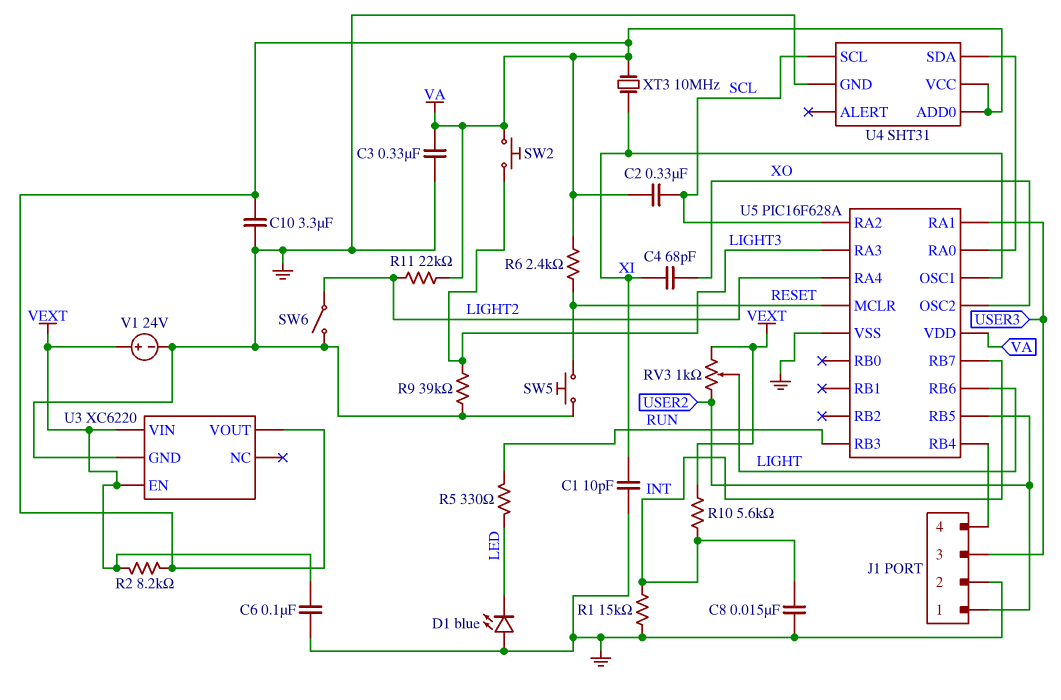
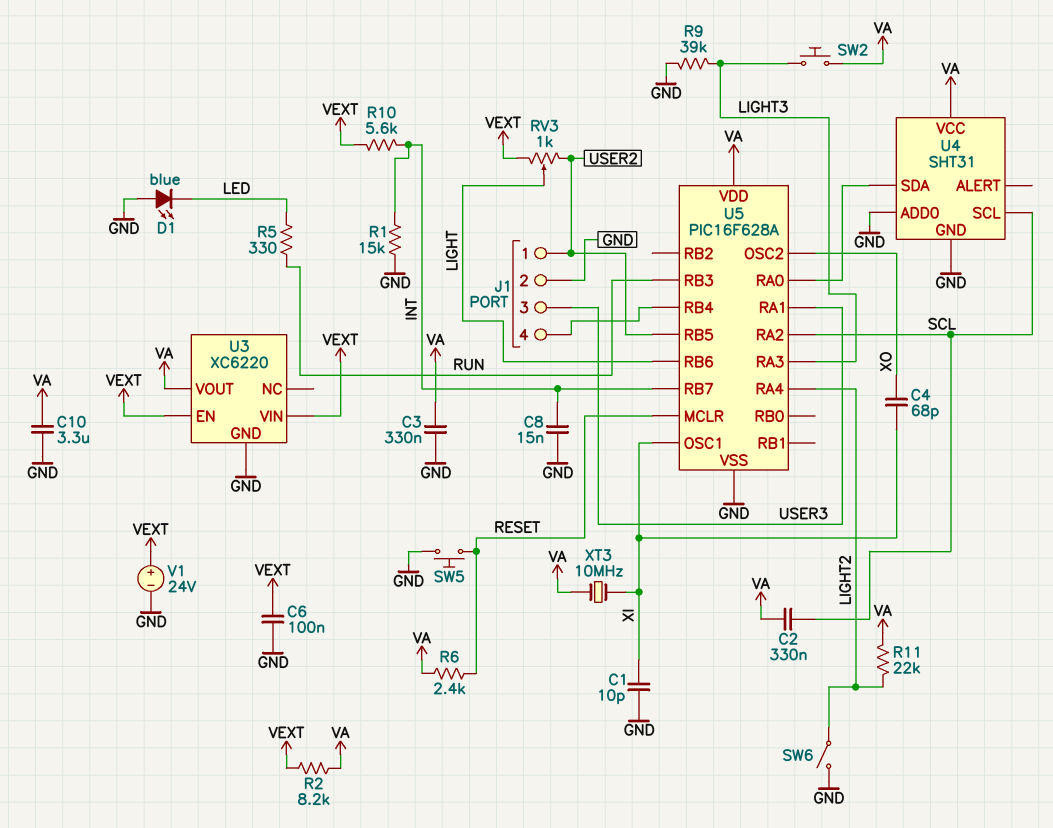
U4 pin ADD0: VA -> GND

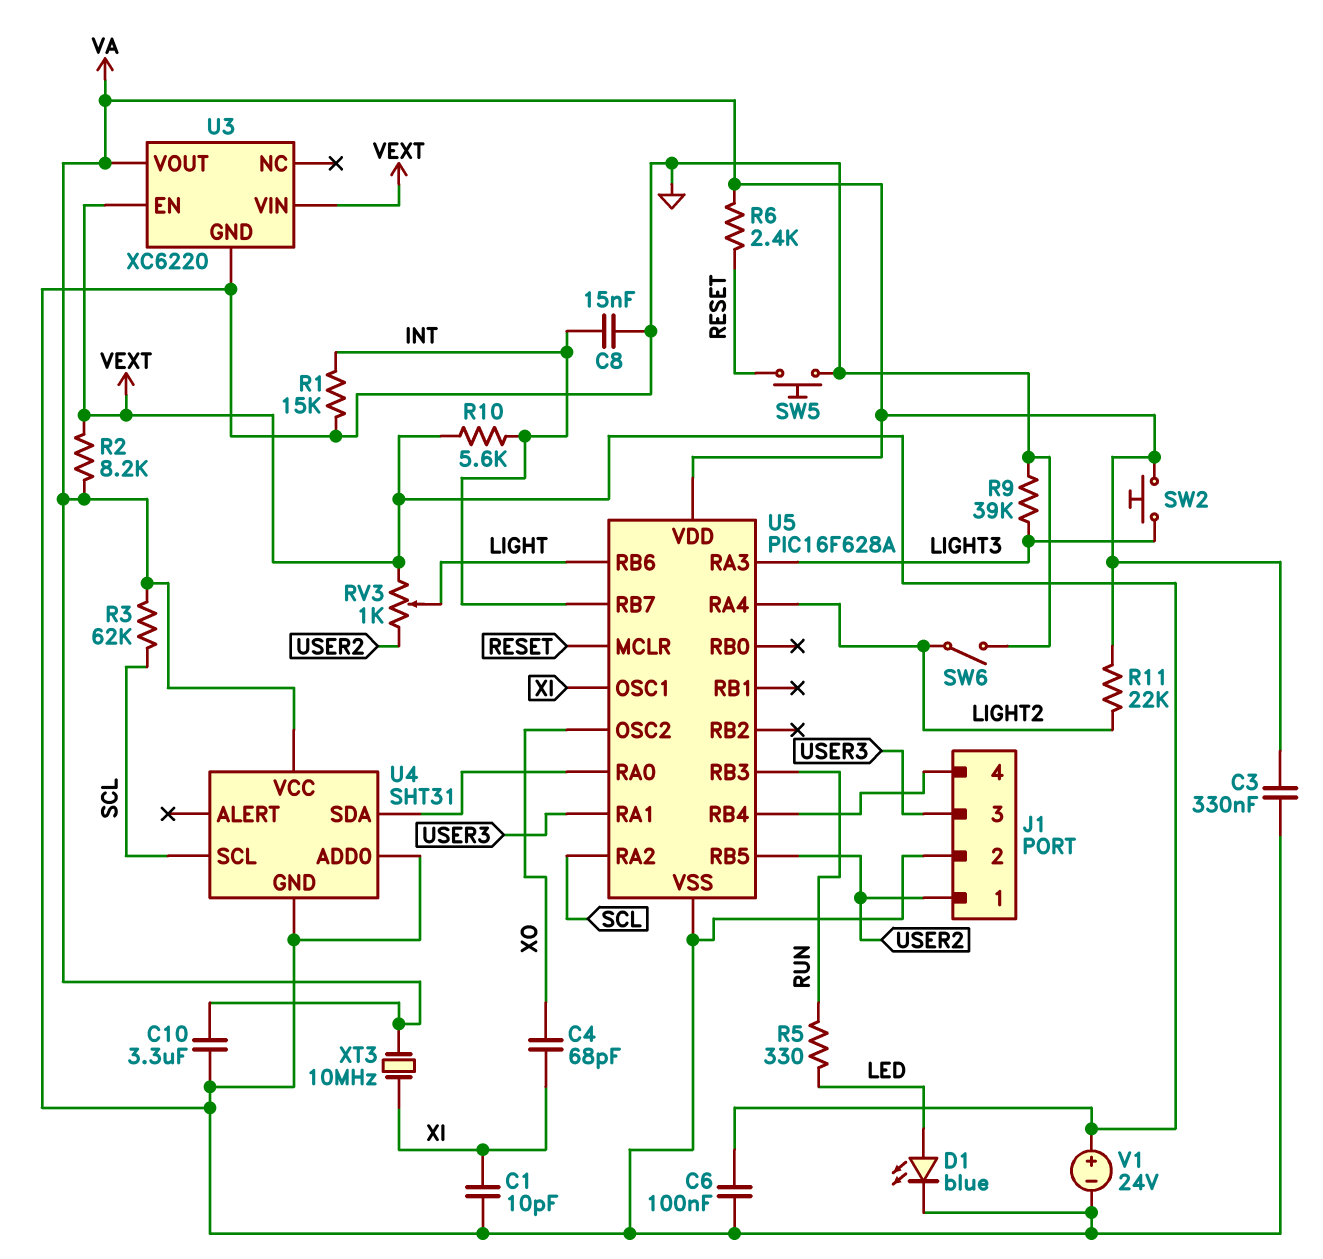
C2: 330nF (SCL, VA) -> none
D1: LED blue (A GND, K LED) -> LED blue (A LED, K GND)
R3: none -> 62k (SCL, VA)

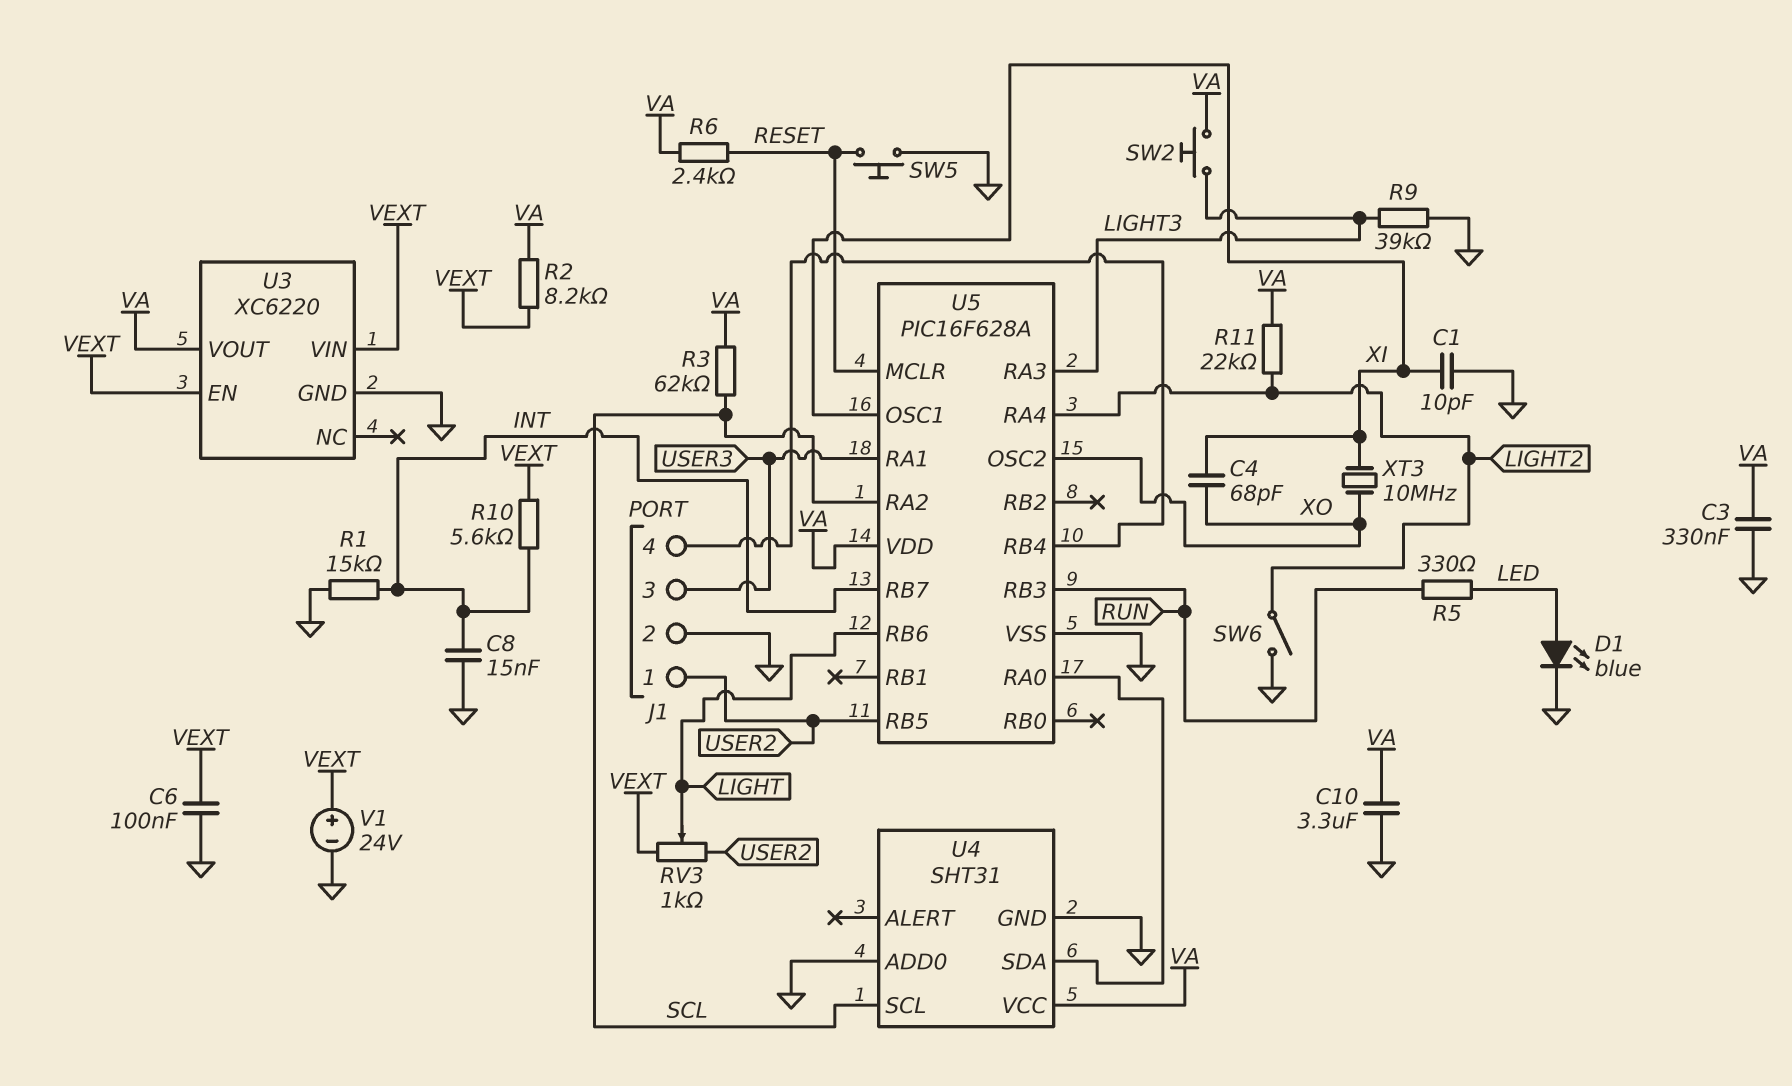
XT3: 10MHz (VA, XI) -> 10MHz (XI, XO)

